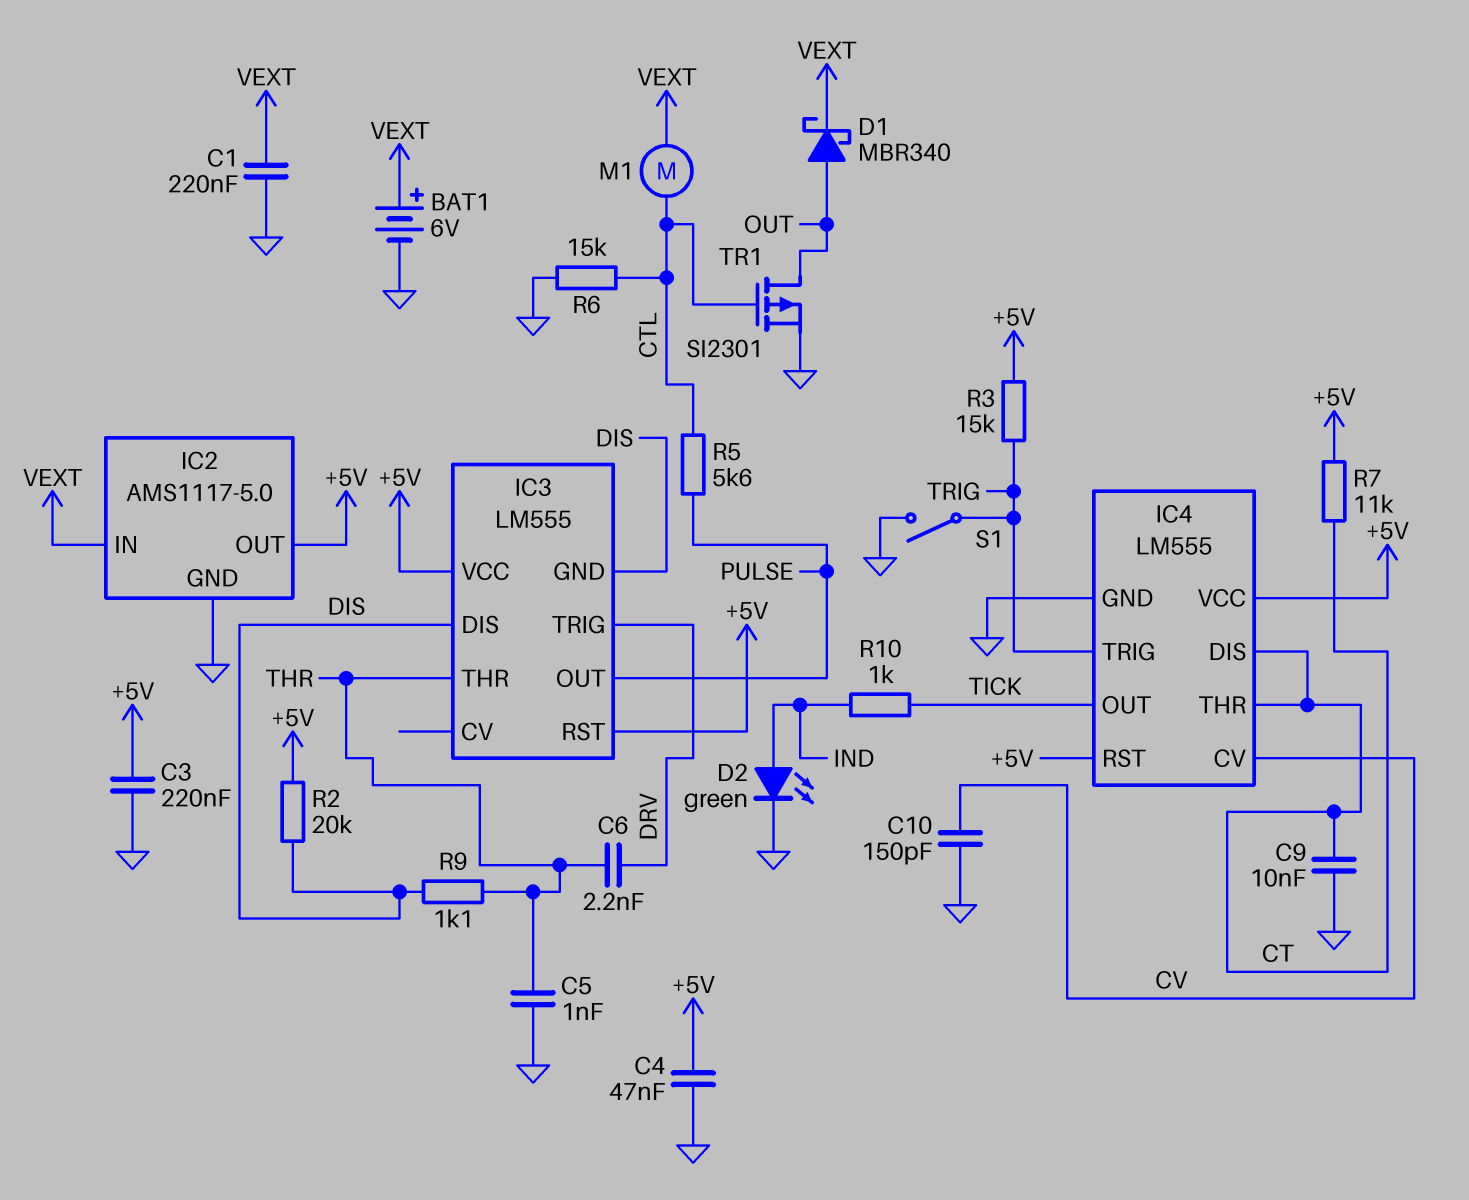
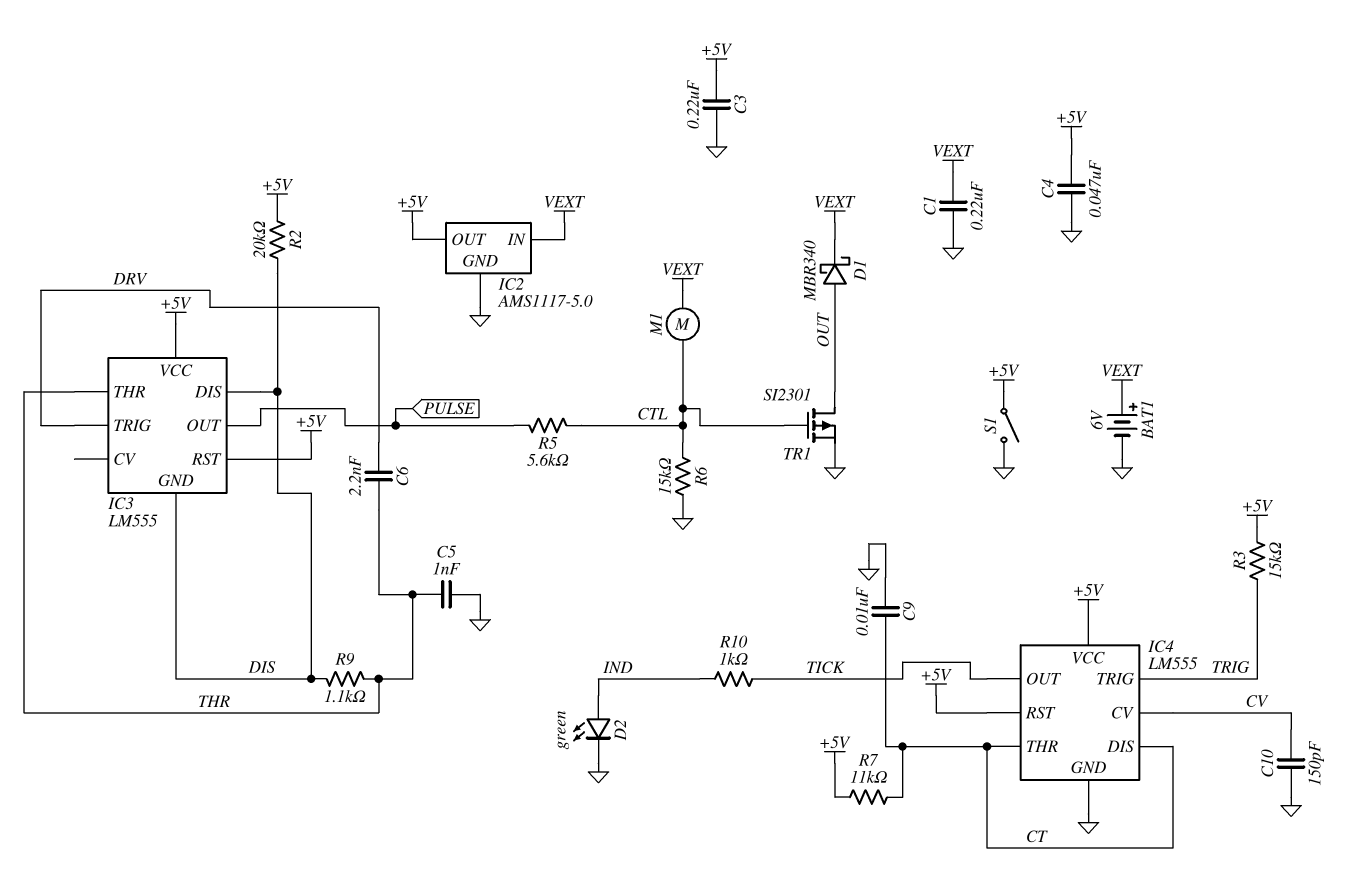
S1: switch (GND, TRIG) -> switch (+5V, GND)

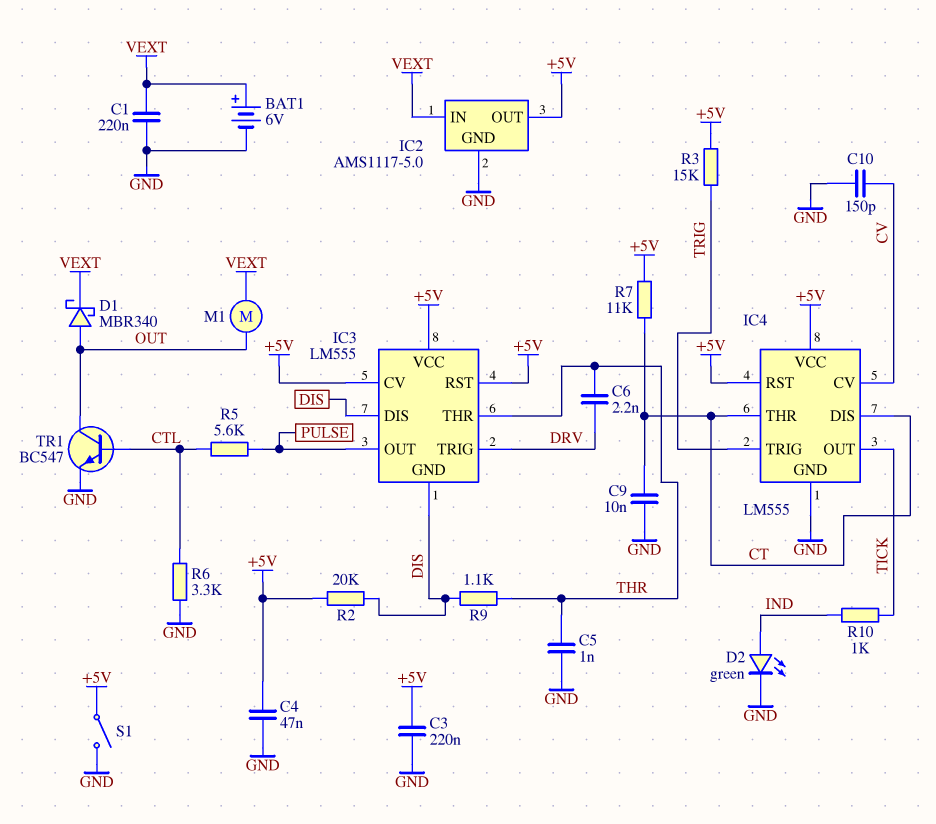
IC3 pin CV: none -> +5V
M1: motor (CTL, VEXT) -> motor (OUT, VEXT)
R6: 15k (CTL, GND) -> 3.3k (CTL, GND)
TR1: PMOS SI2301 (G CTL, D OUT, S GND) -> NPN BC547 (B CTL, C OUT, E GND)

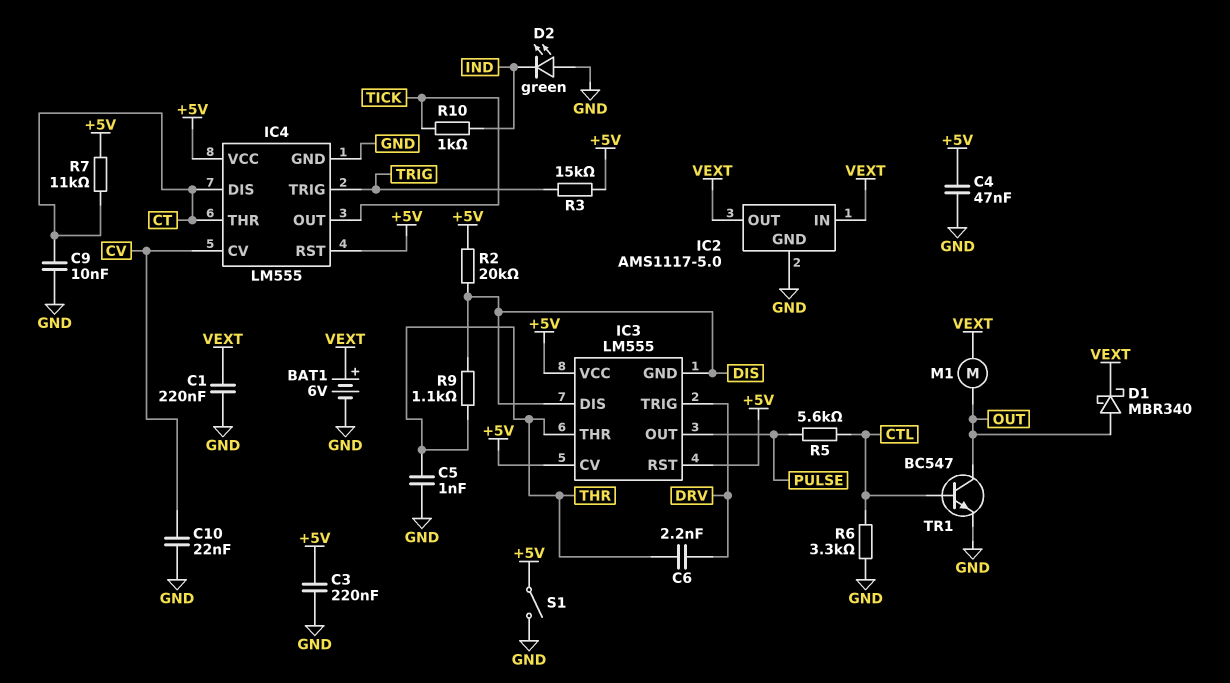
C10: 150pF (CV, GND) -> 22nF (CV, GND)
D2: LED green (A IND, K GND) -> LED green (A GND, K IND)
IC2 pin OUT: +5V -> VEXT

